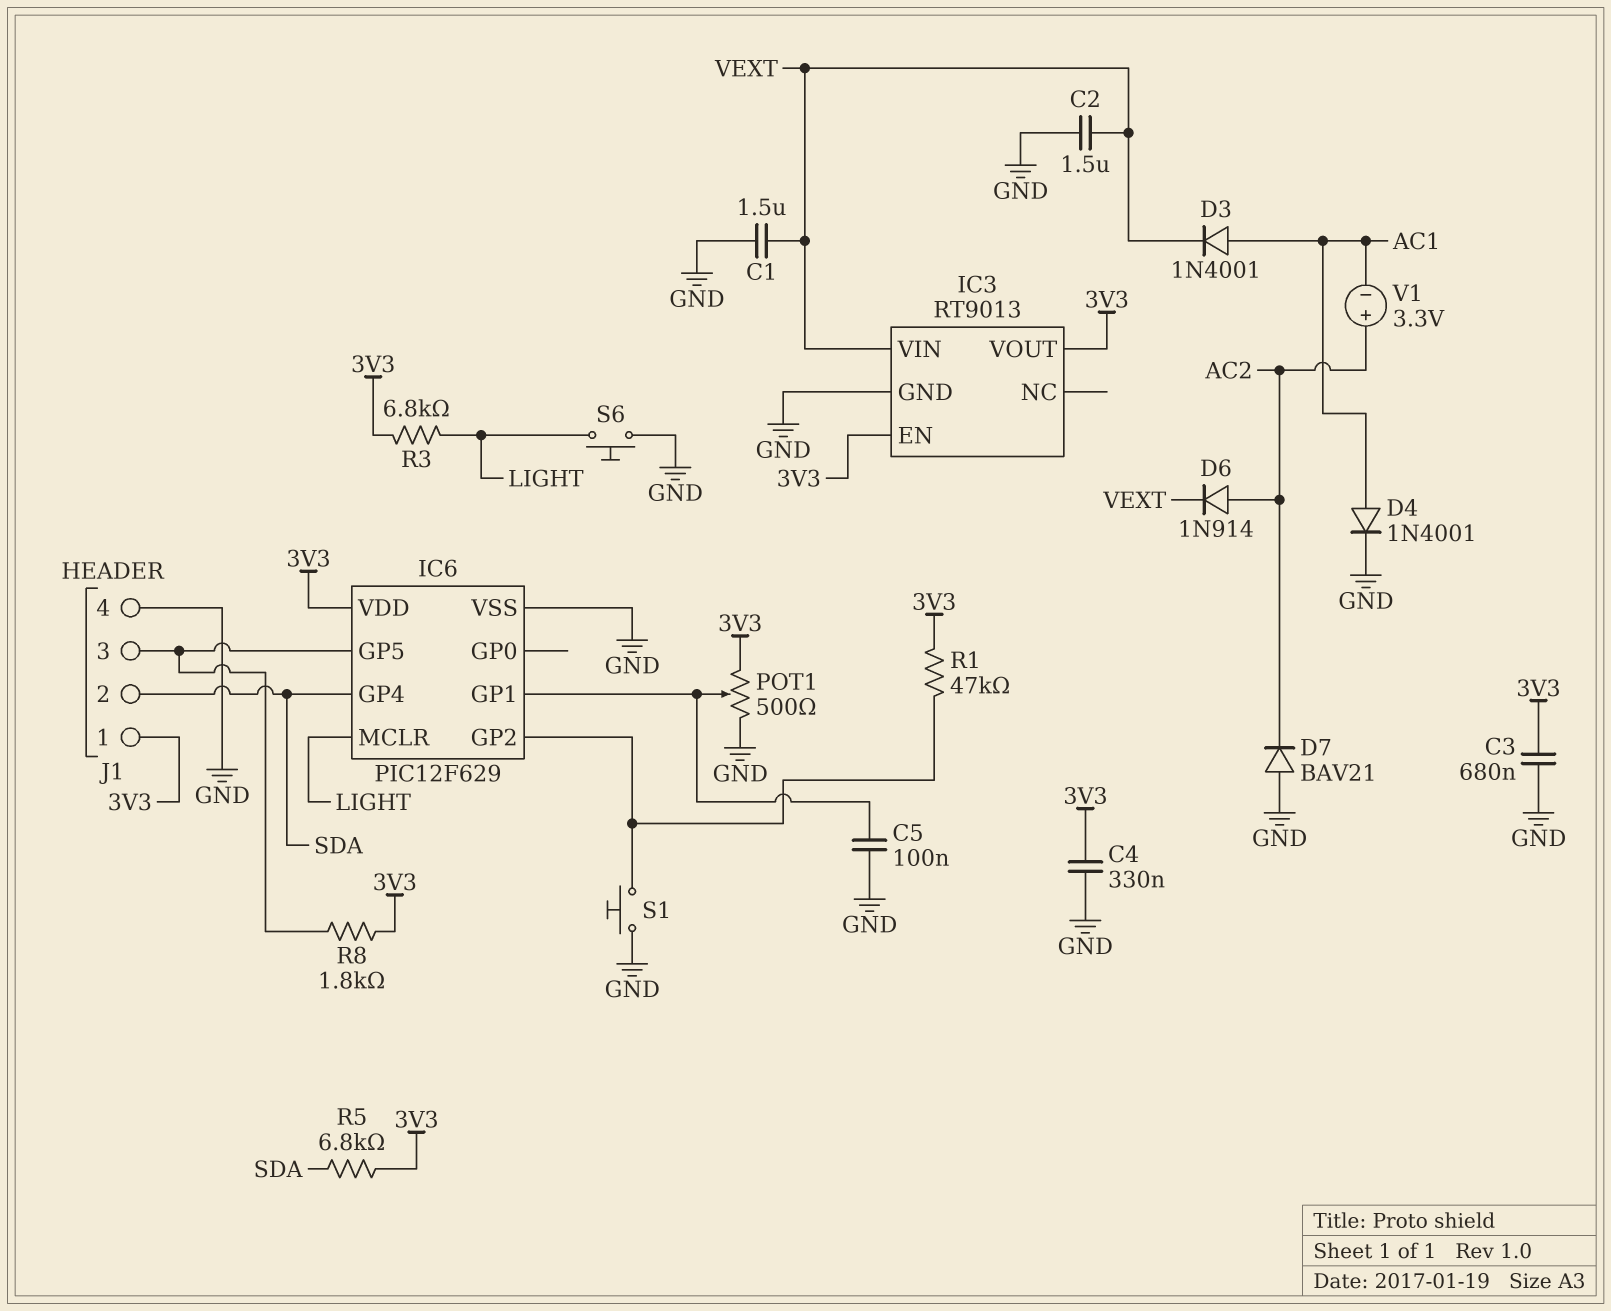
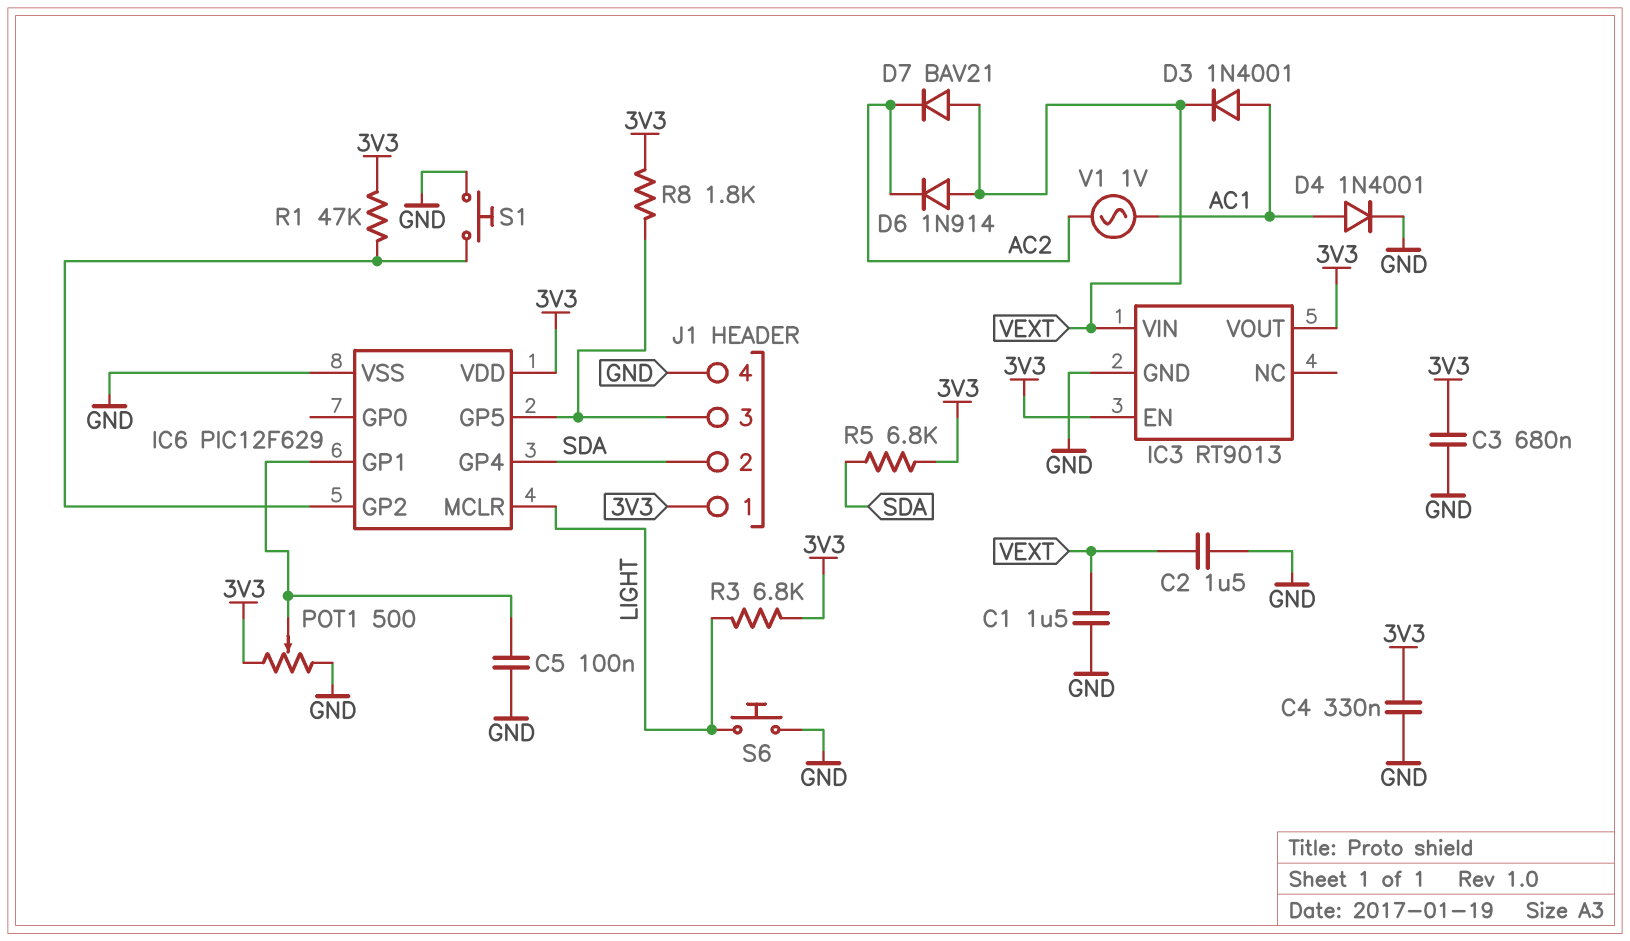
D6: diode 1N914 (A AC2, K VEXT) -> diode 1N914 (A VEXT, K AC2)
D7: diode BAV21 (A GND, K AC2) -> diode BAV21 (A VEXT, K AC2)
V1: 3.3V (plus AC2, minus AC1) -> AC 1V (AC1, AC2)

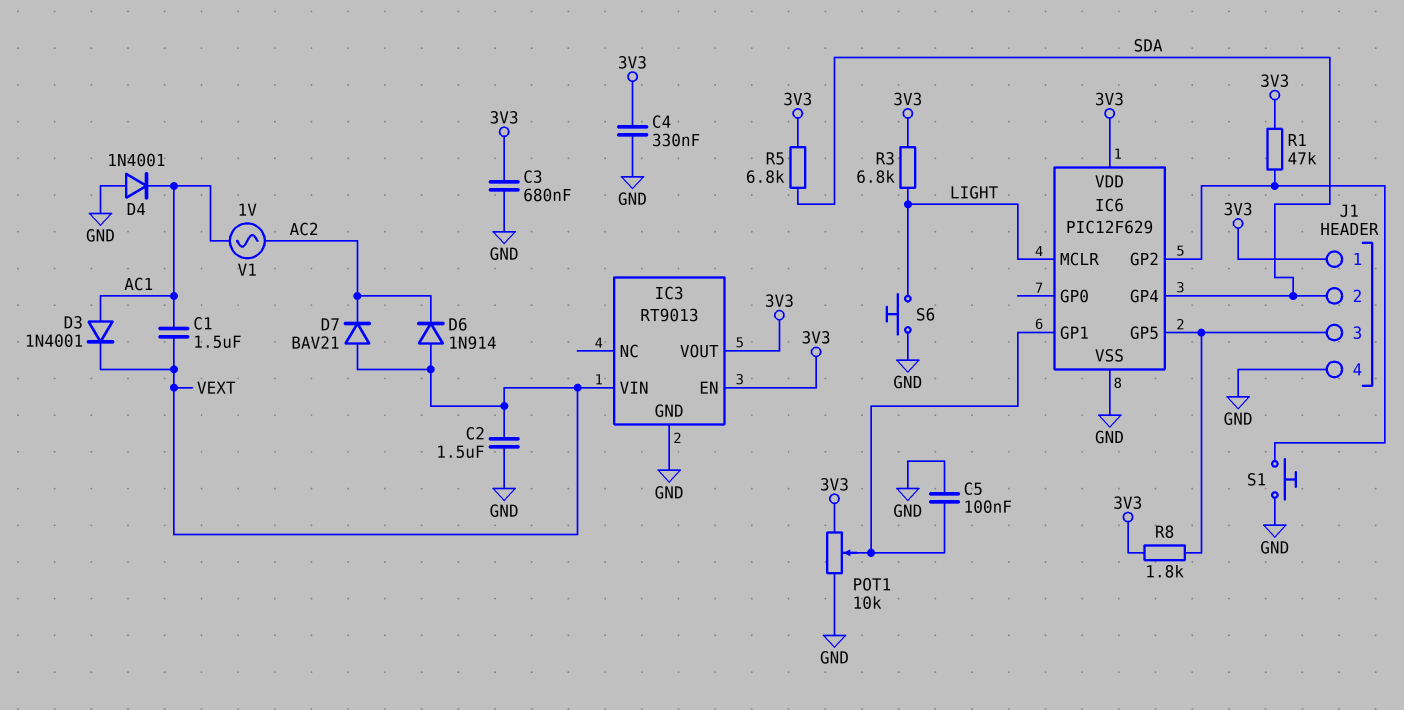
C1: 1.5uF (GND, VEXT) -> 1.5uF (AC1, VEXT)
D4: diode 1N4001 (A AC1, K GND) -> diode 1N4001 (A GND, K AC1)
POT1: 500 (3V3, GND, wiper IC6/GP1) -> 10k (3V3, GND, wiper IC6/GP1)

